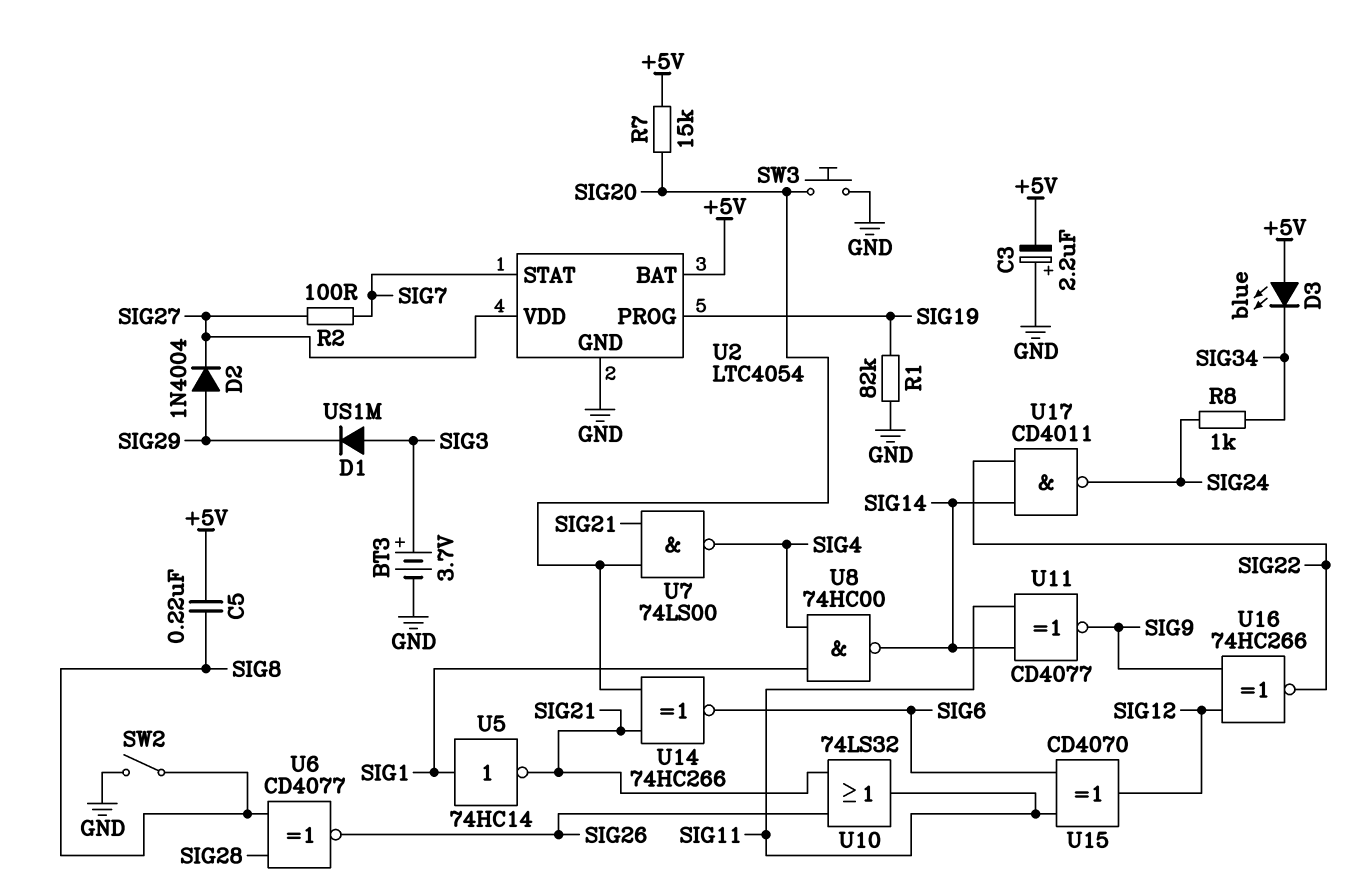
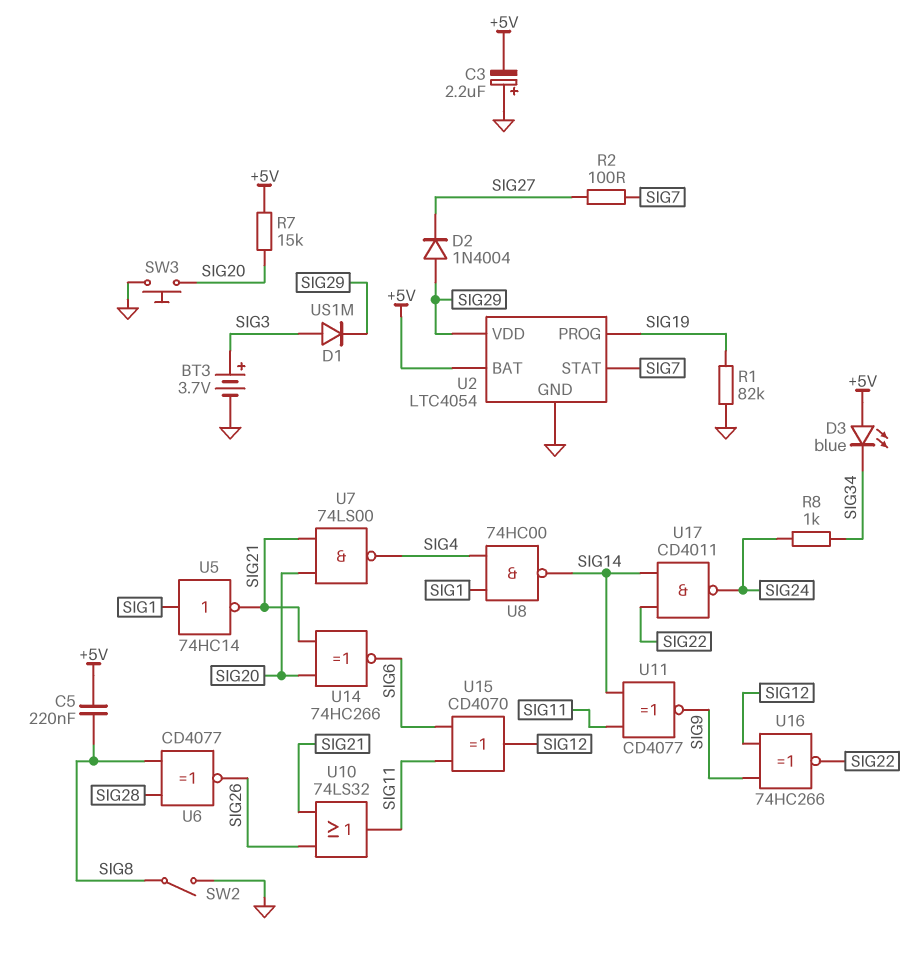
U2 pin VDD: SIG27 -> SIG29

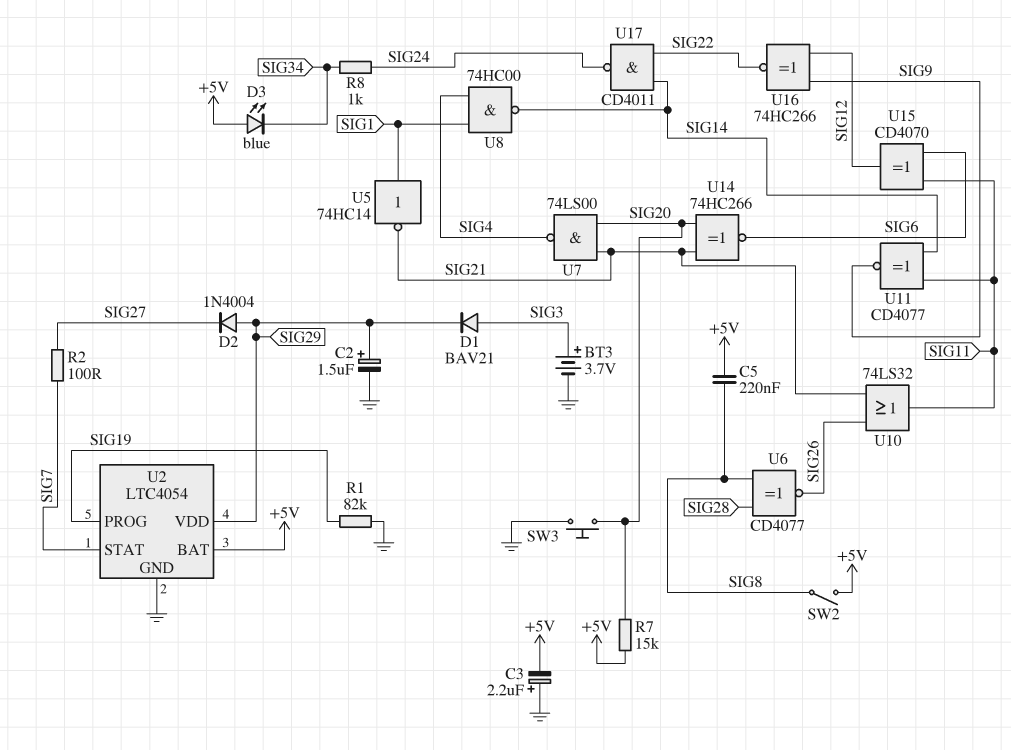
C2: none -> 1.5uF (plus SIG29, minus GND)
D1: diode US1M (A SIG3, K SIG29) -> diode BAV21 (A SIG3, K SIG29)
SW2: switch (GND, SIG8) -> switch (+5V, SIG8)

